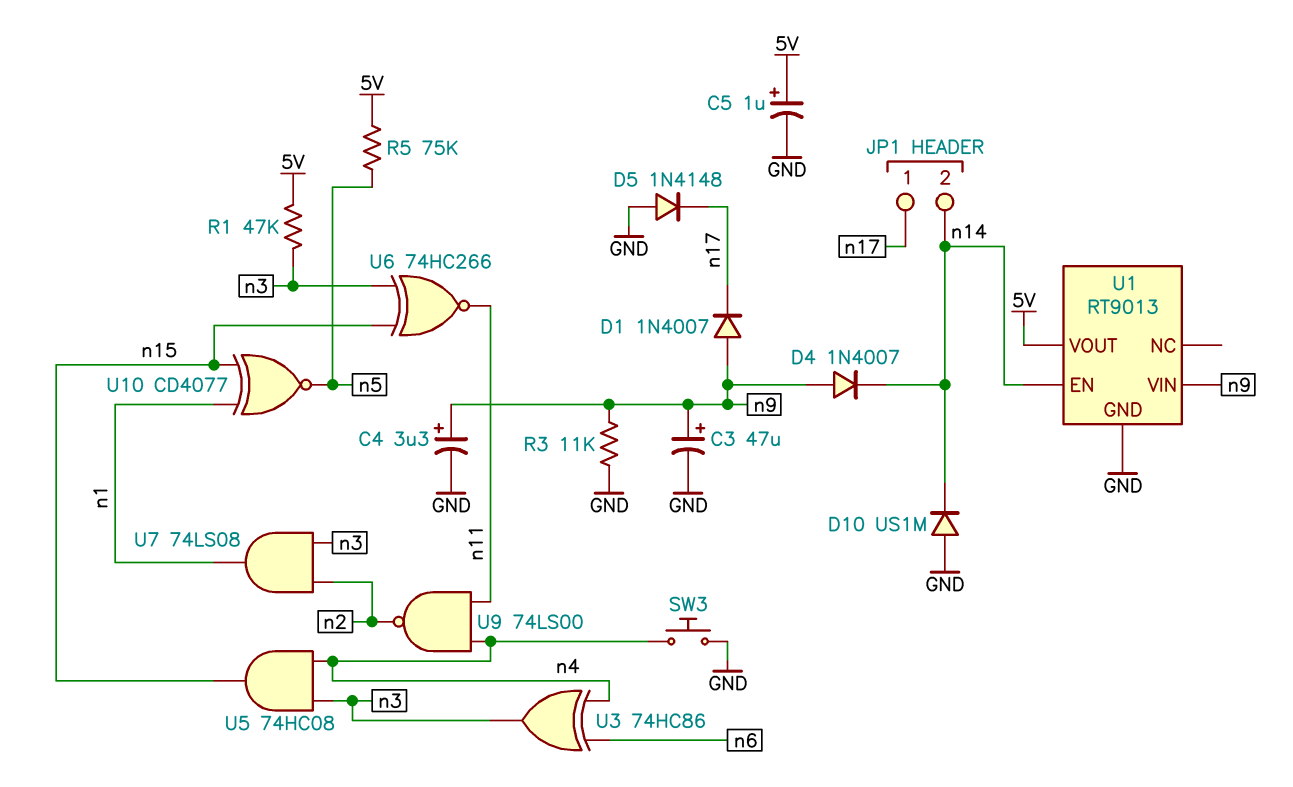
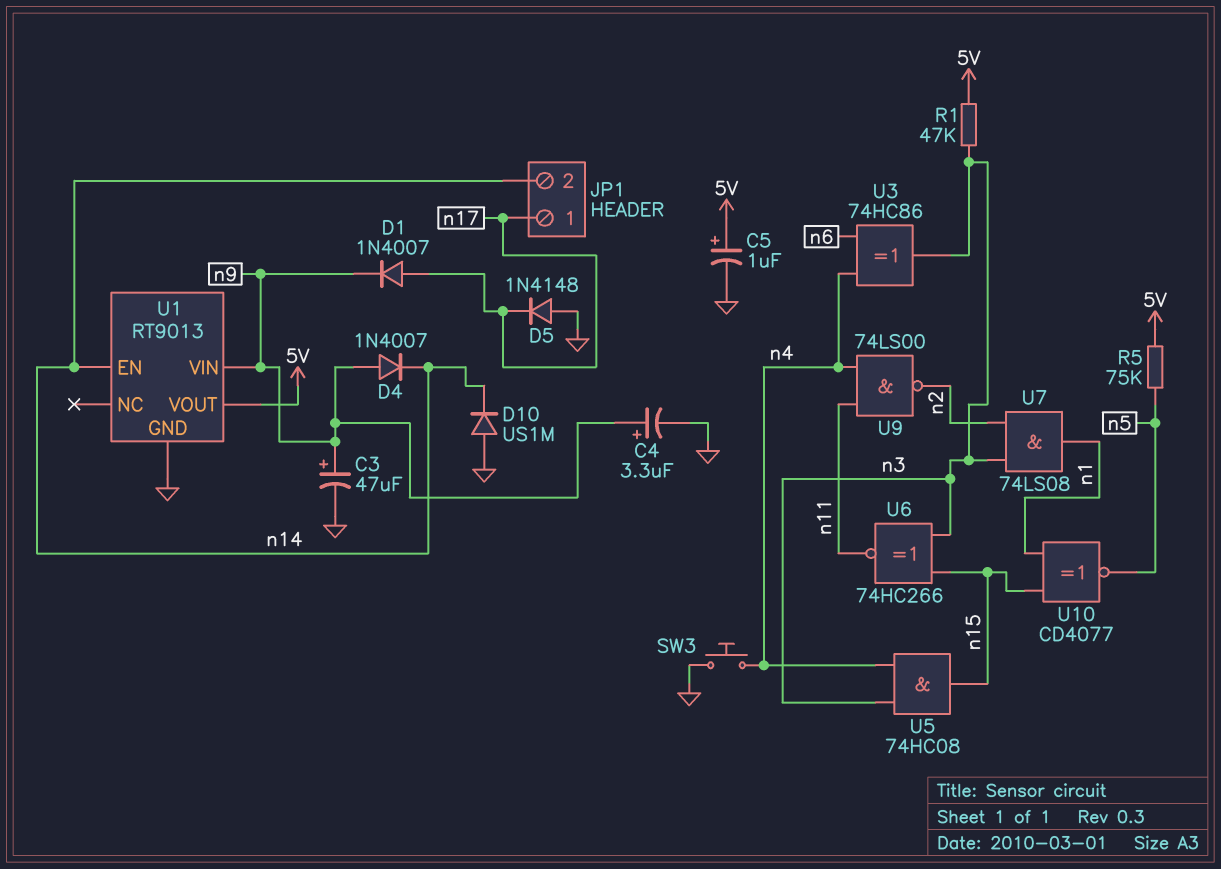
D1: diode 1N4007 (A n9, K n17) -> diode 1N4007 (A n17, K n9)
R3: 11k (GND, n9) -> none

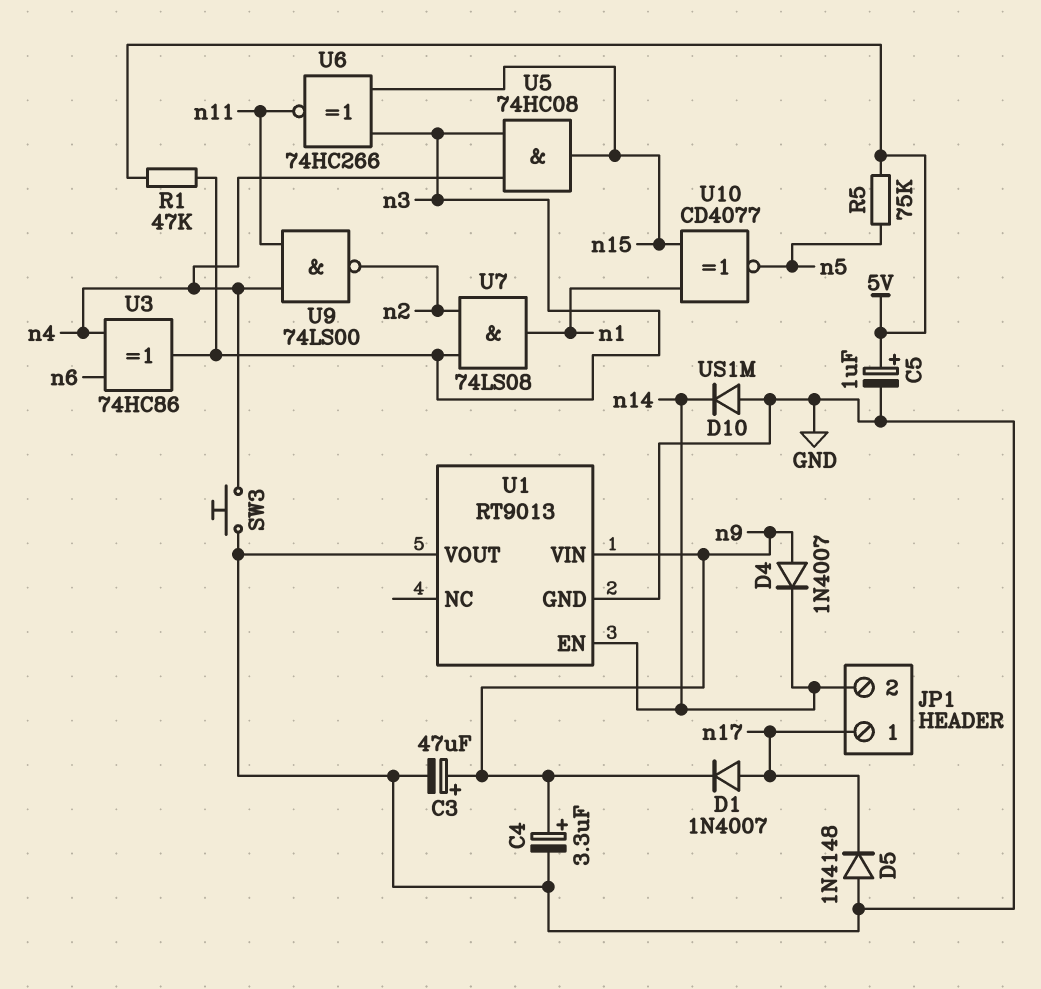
U1 pin VOUT: 5V -> GND

